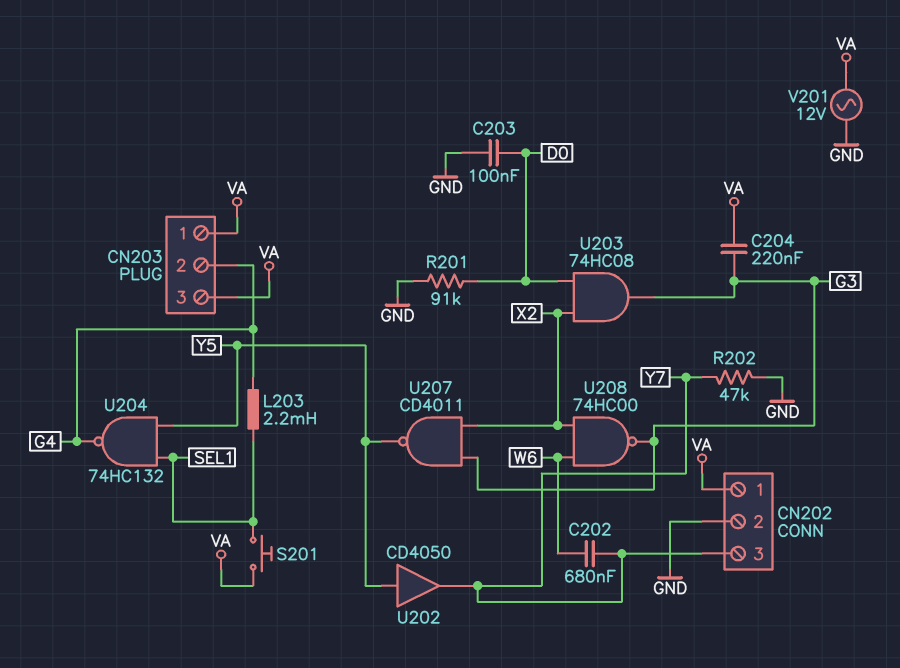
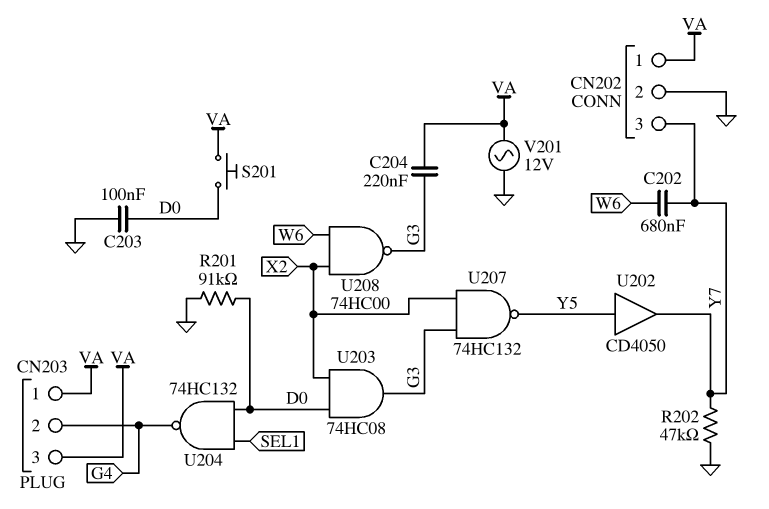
L203: 2.2mH (G4, SEL1) -> none
S201: button (SEL1, VA) -> button (D0, VA)
U204: NAND 74HC132 (in SEL1, in Y5, out G4) -> NAND 74HC132 (in D0, in SEL1, out G4)
U207: NAND CD4011 (in G3, in X2, out Y5) -> NAND 74HC132 (in G3, in X2, out Y5)

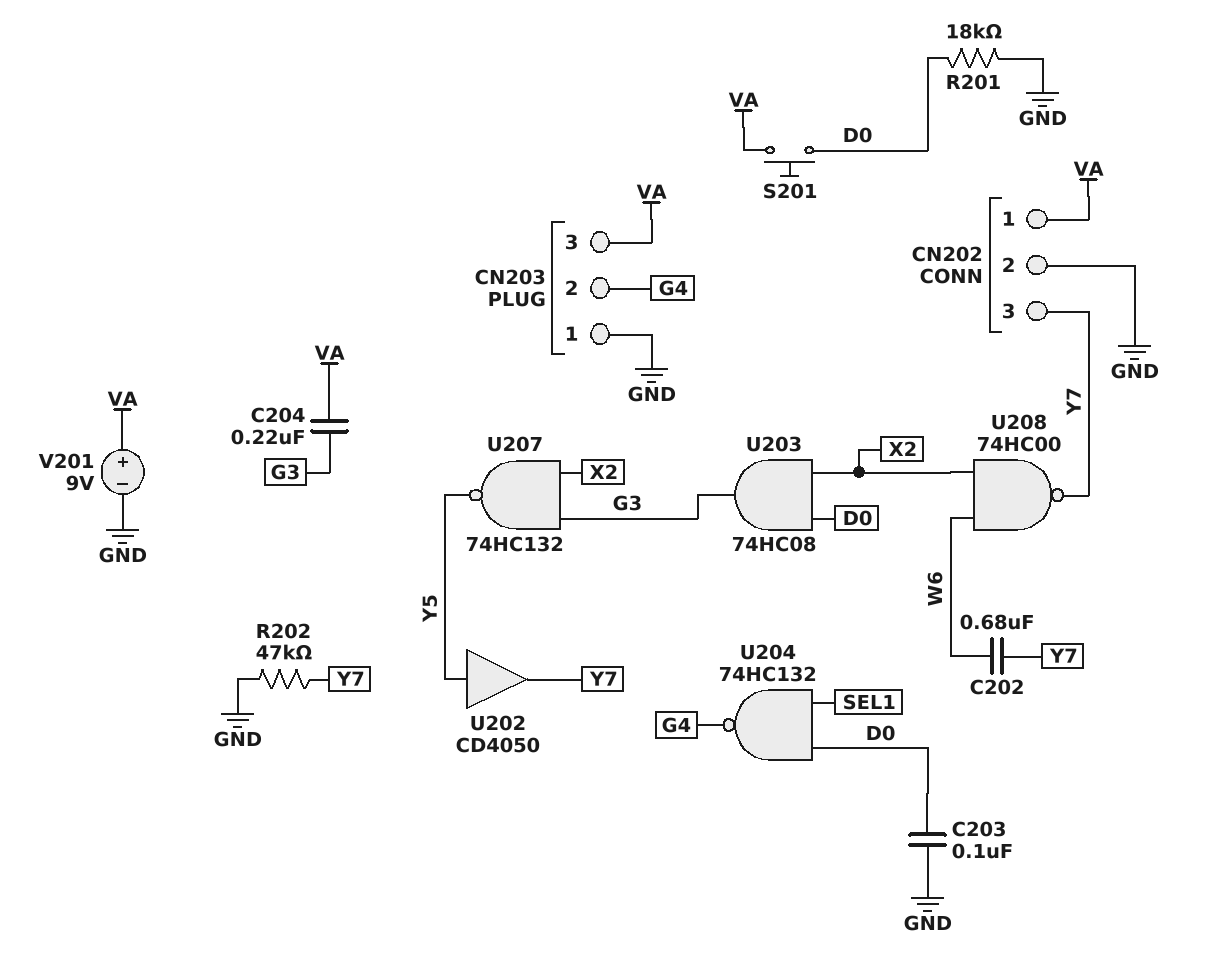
CN203 pin 1: VA -> GND
R201: 91k (D0, GND) -> 18k (D0, GND)
U208: NAND 74HC00 (in W6, in X2, out G3) -> NAND 74HC00 (in W6, in X2, out Y7)
V201: AC 12V (GND, VA) -> 9V (plus VA, minus GND)

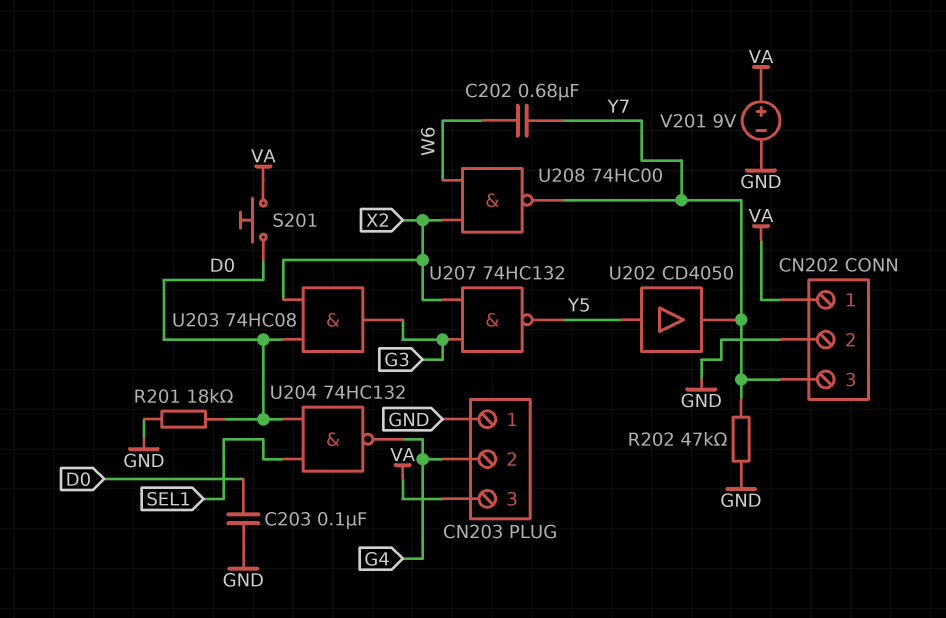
C204: 220nF (G3, VA) -> none

